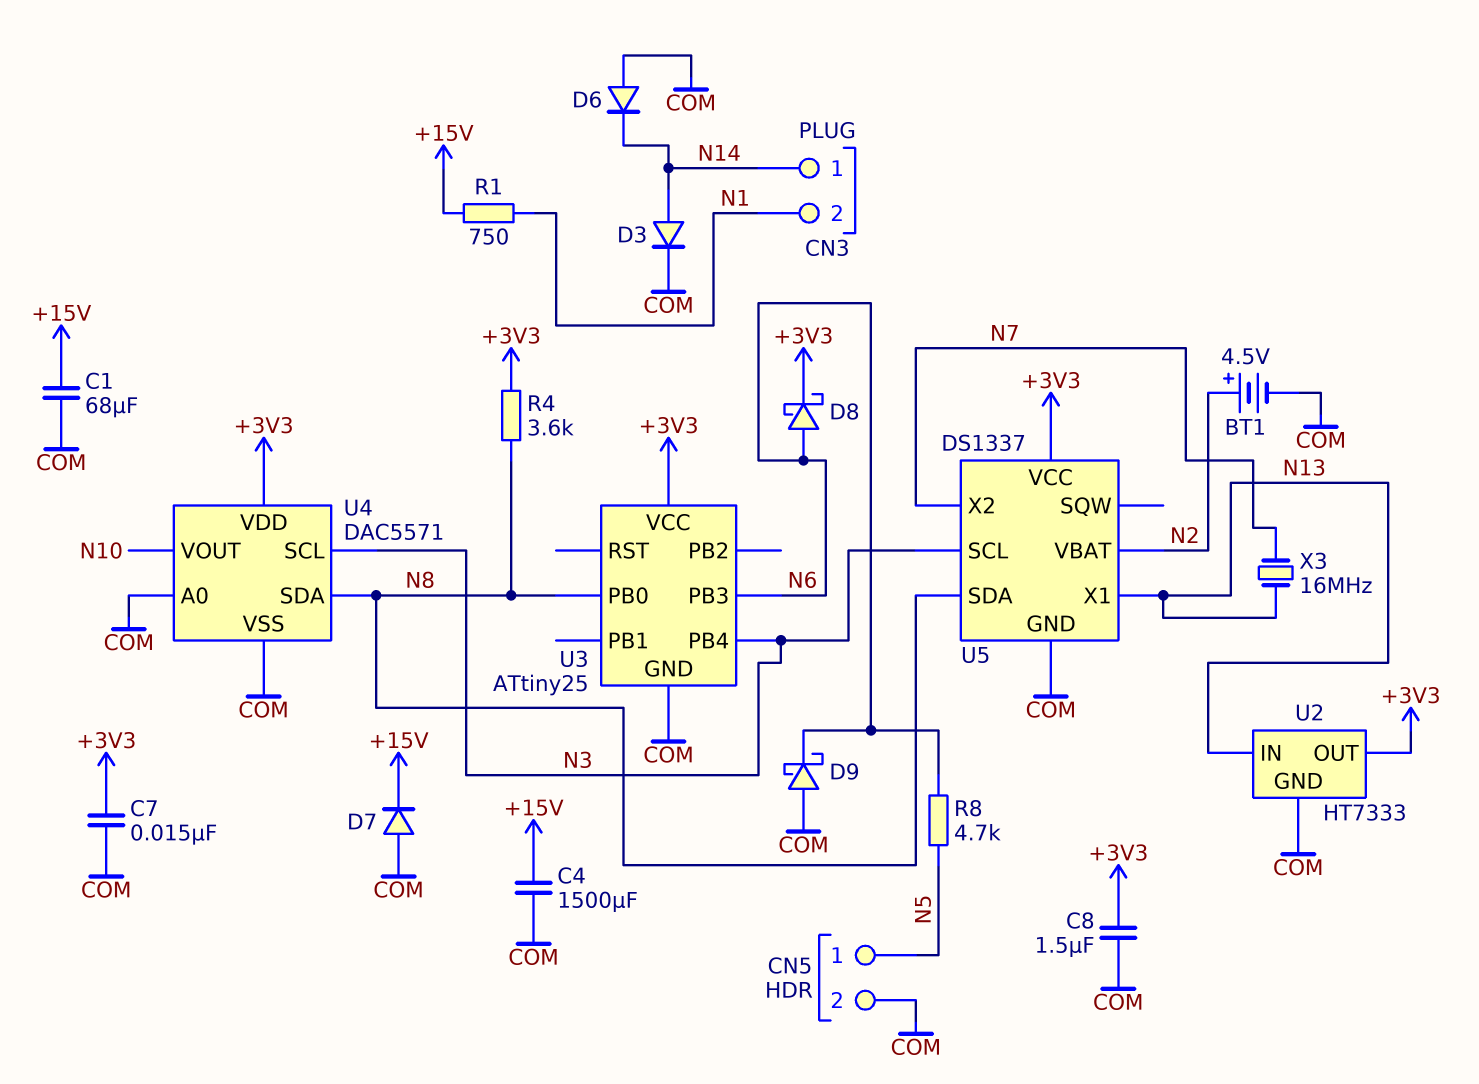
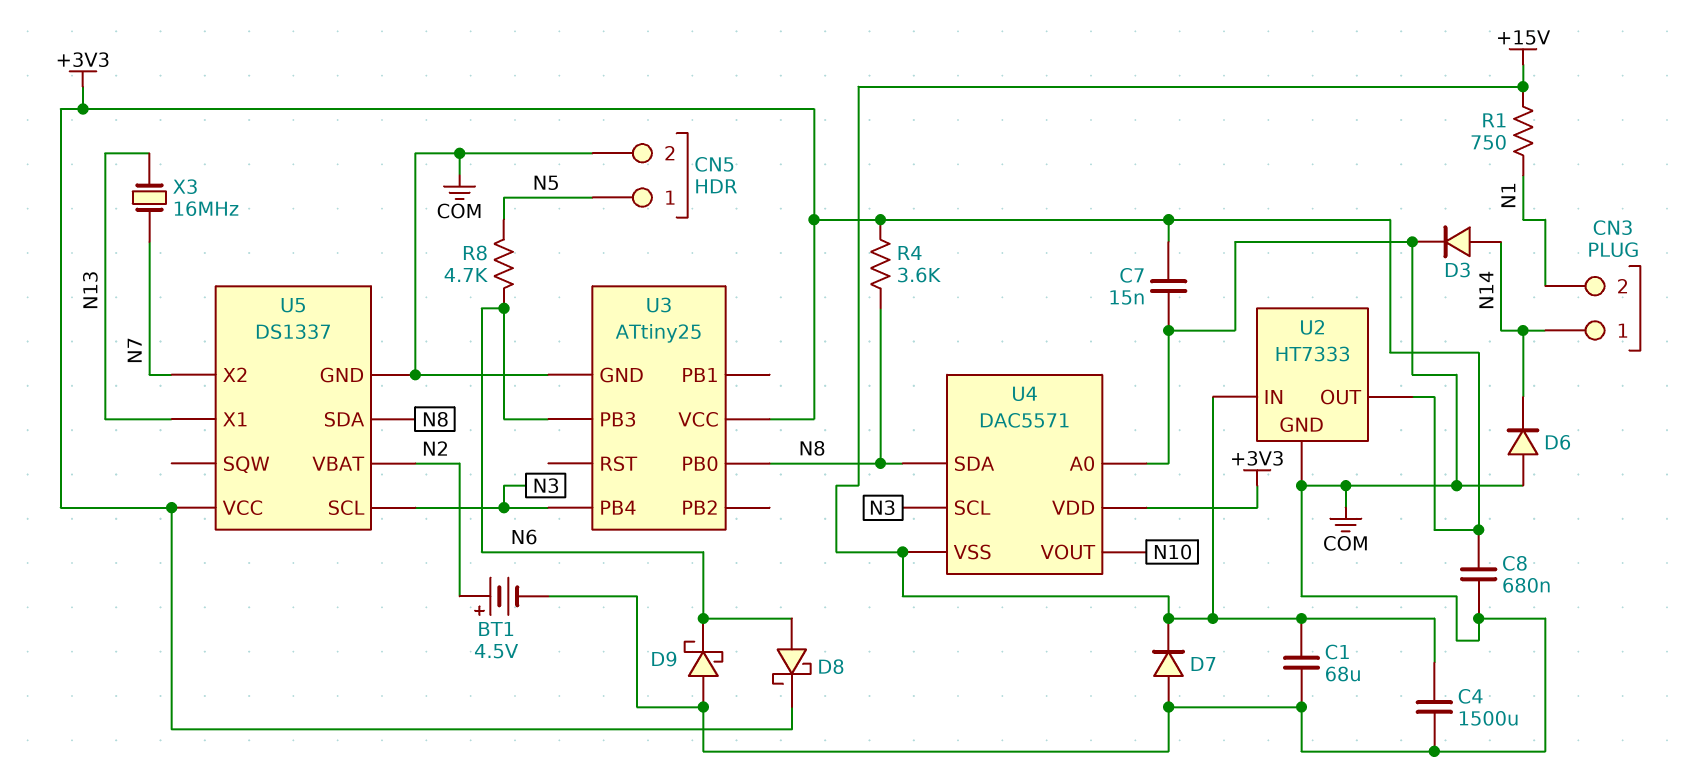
C8: 1.5uF (+3V3, COM) -> 680nF (+3V3, COM)
U2 pin IN: N13 -> +15V
U4 pin VSS: COM -> +15V

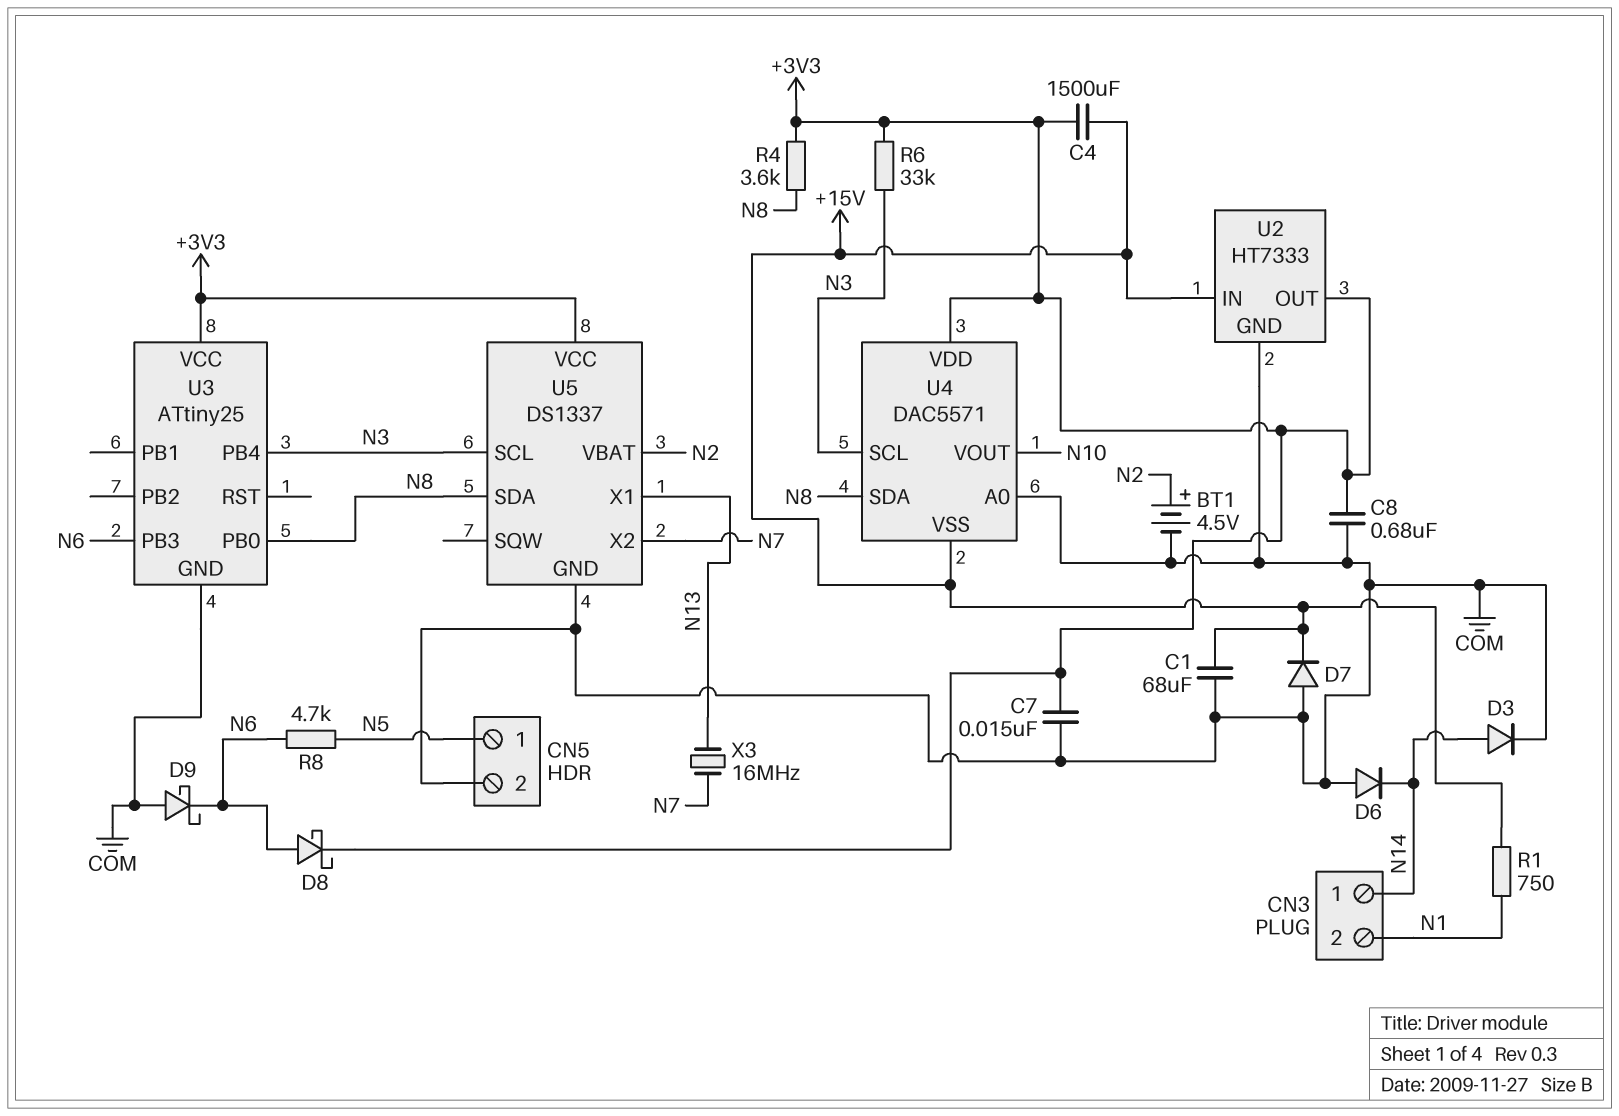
C4: 1500uF (+15V, COM) -> 1500uF (+3V3, +15V)
R6: none -> 33k (+3V3, N3)

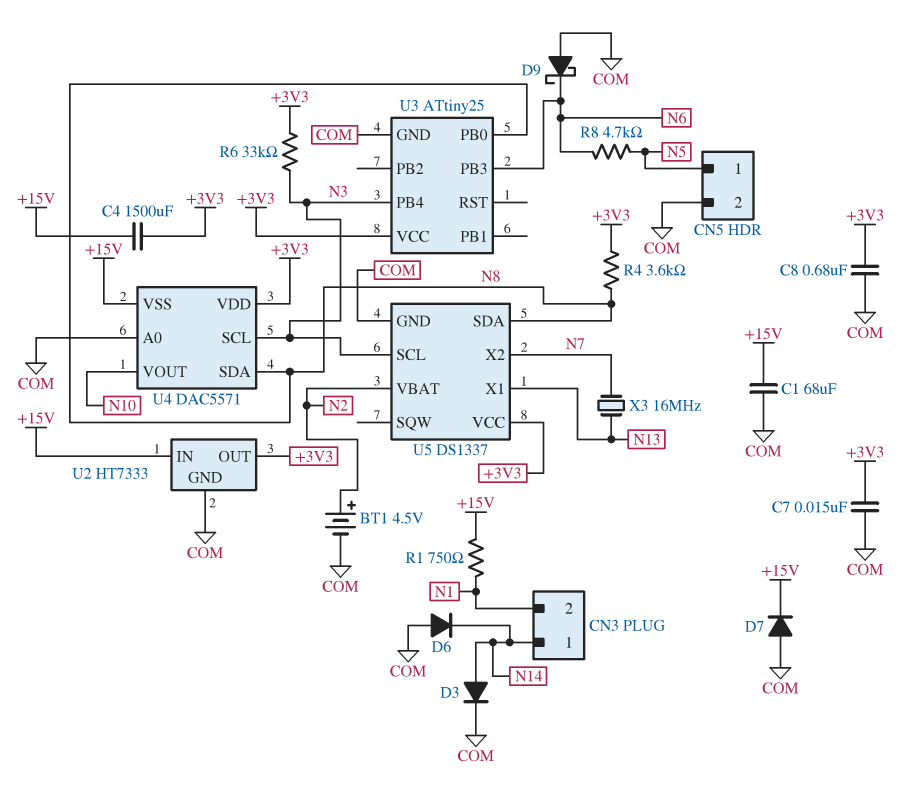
D8: schottky (A N6, K +3V3) -> none

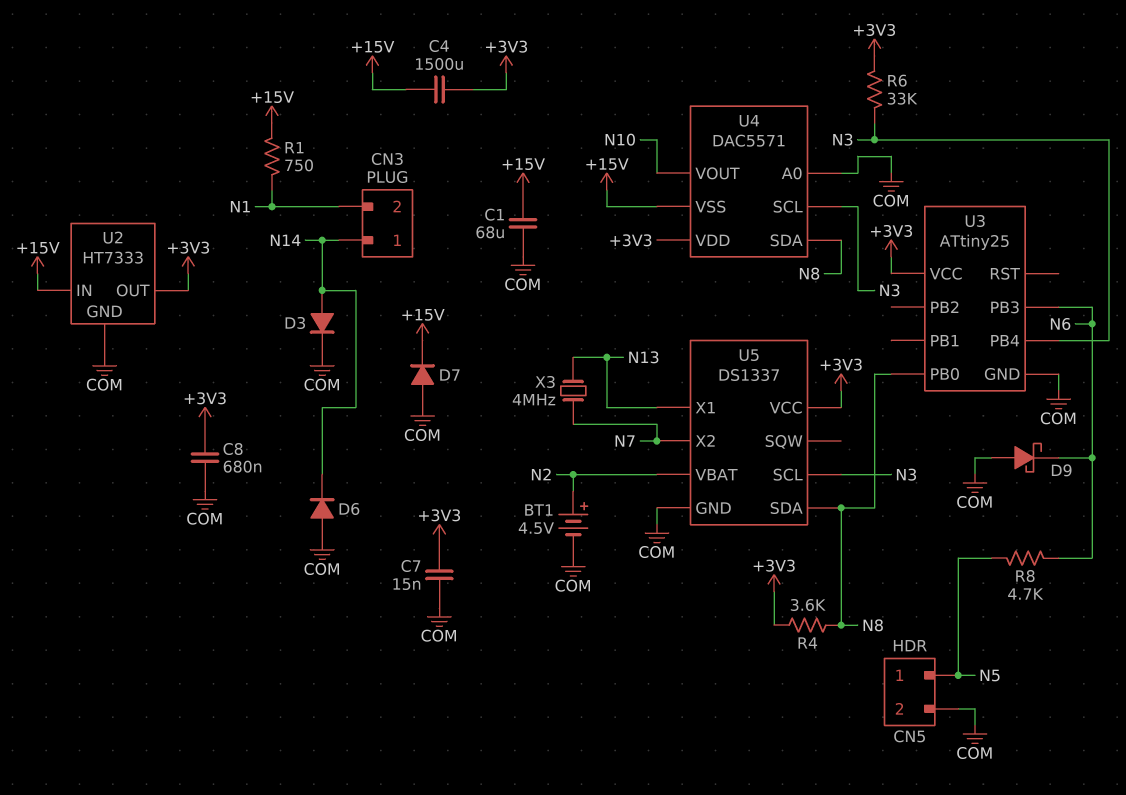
X3: 16MHz (N7, N13) -> 4MHz (N7, N13)

